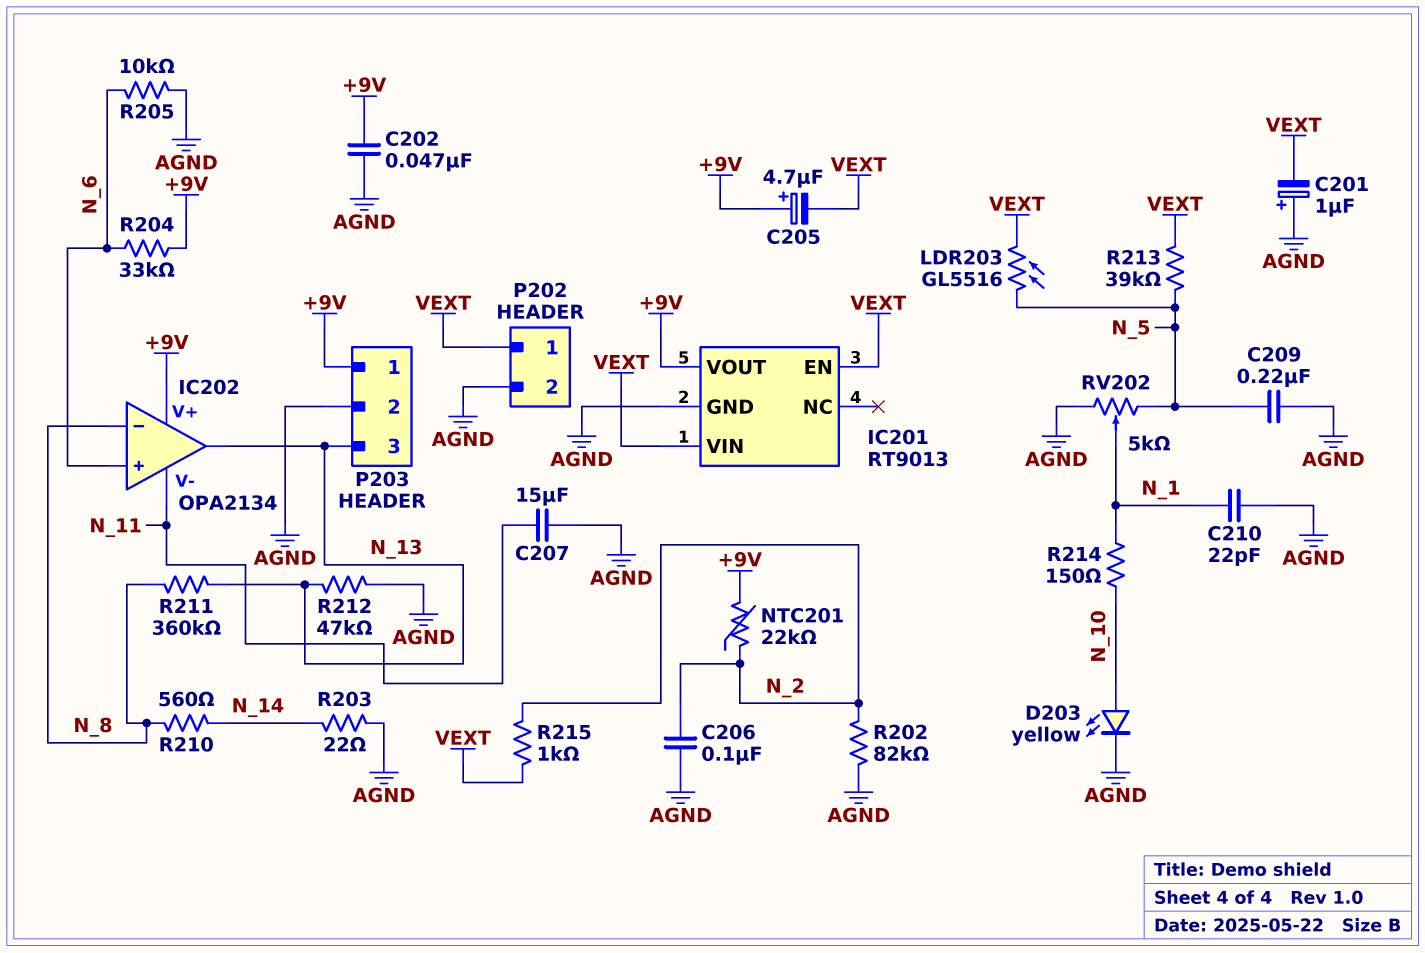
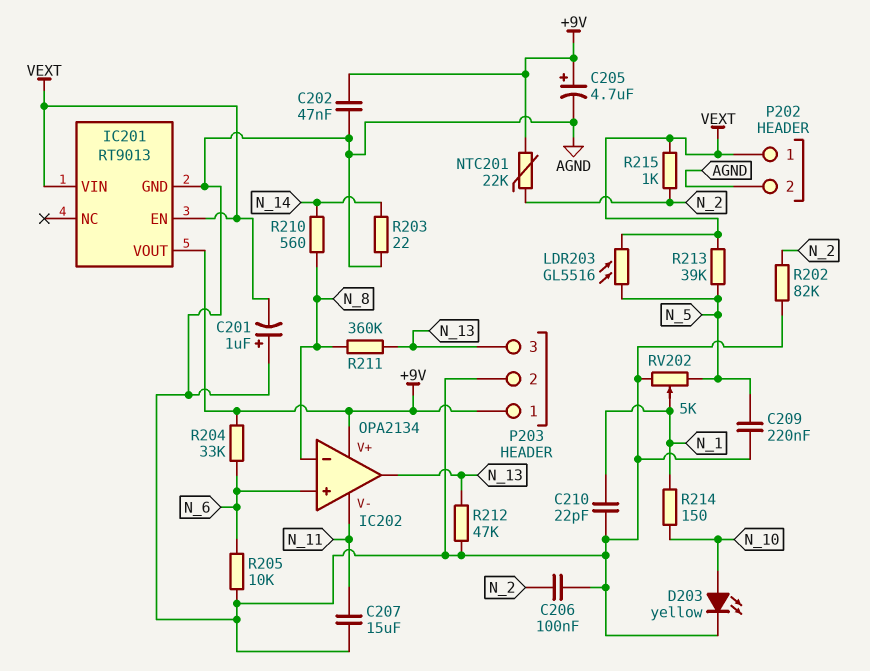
C205: 4.7uF (plus +9V, minus VEXT) -> 4.7uF (plus +9V, minus AGND)

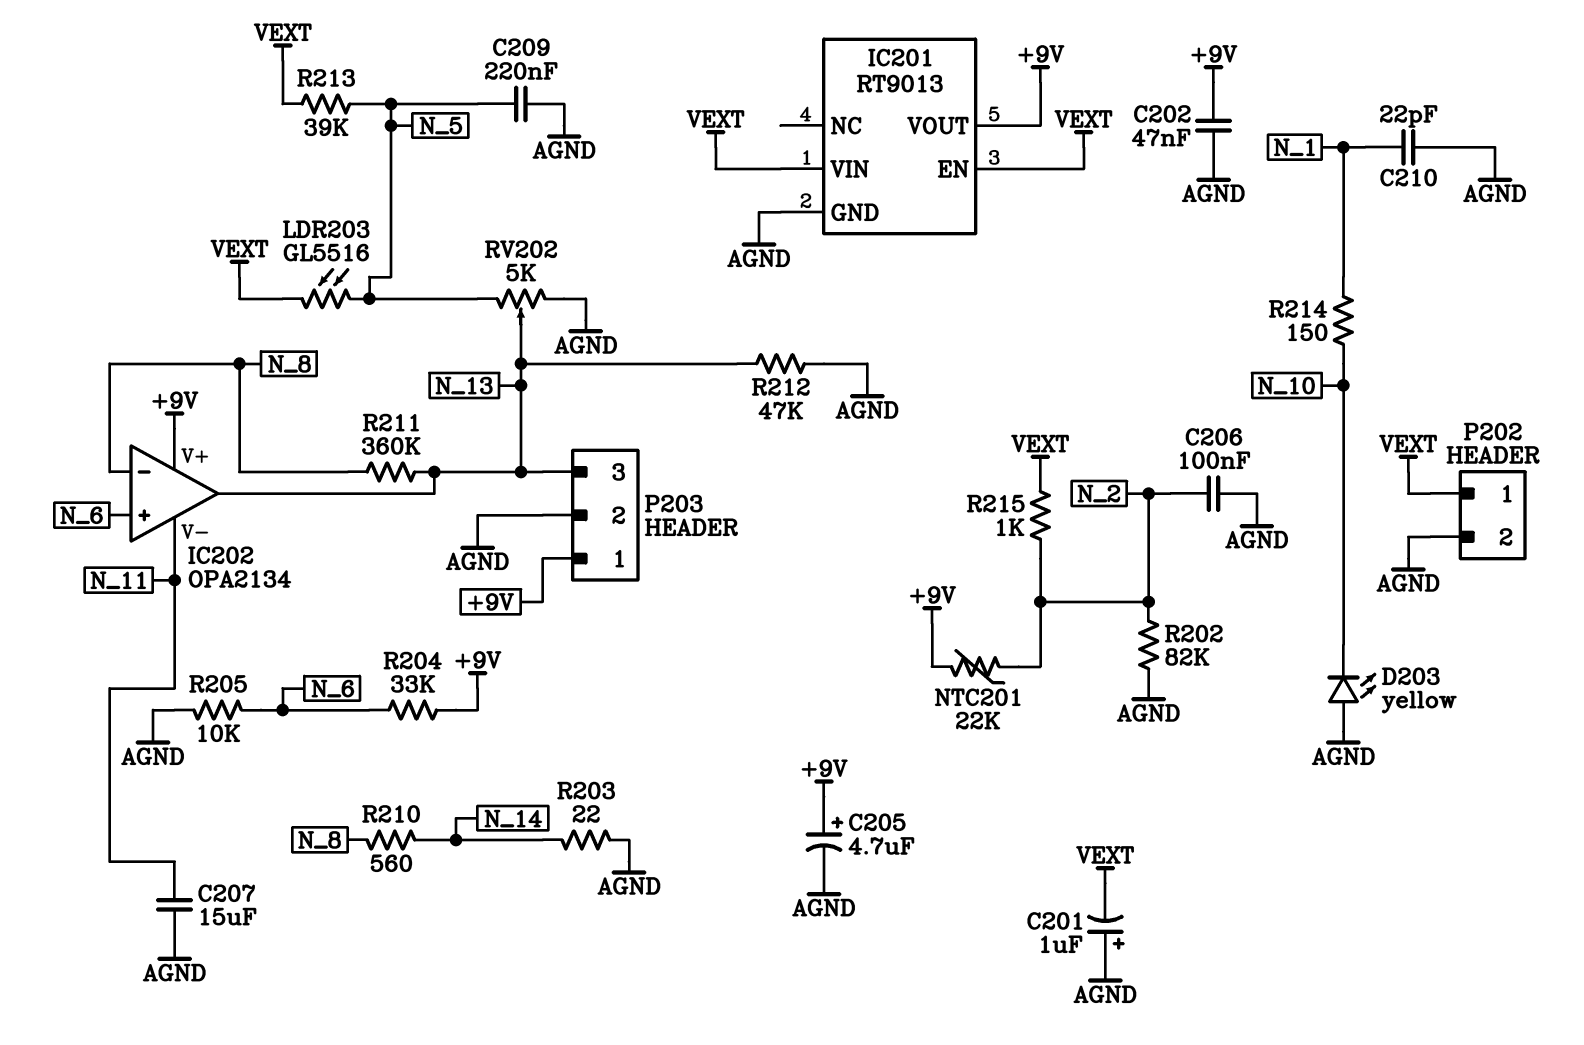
D203: LED yellow (A N_10, K AGND) -> LED yellow (A AGND, K N_10)
RV202: 5k (AGND, N_5, wiper N_1) -> 5k (AGND, N_5, wiper N_13)

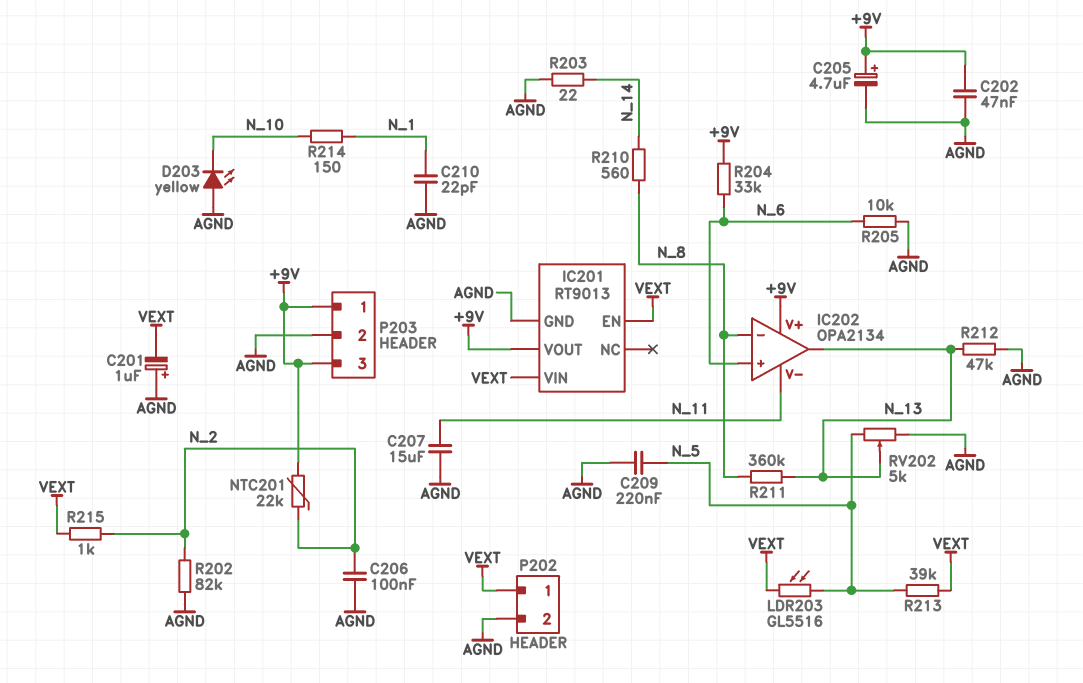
P203 pin 3: N_13 -> +9V

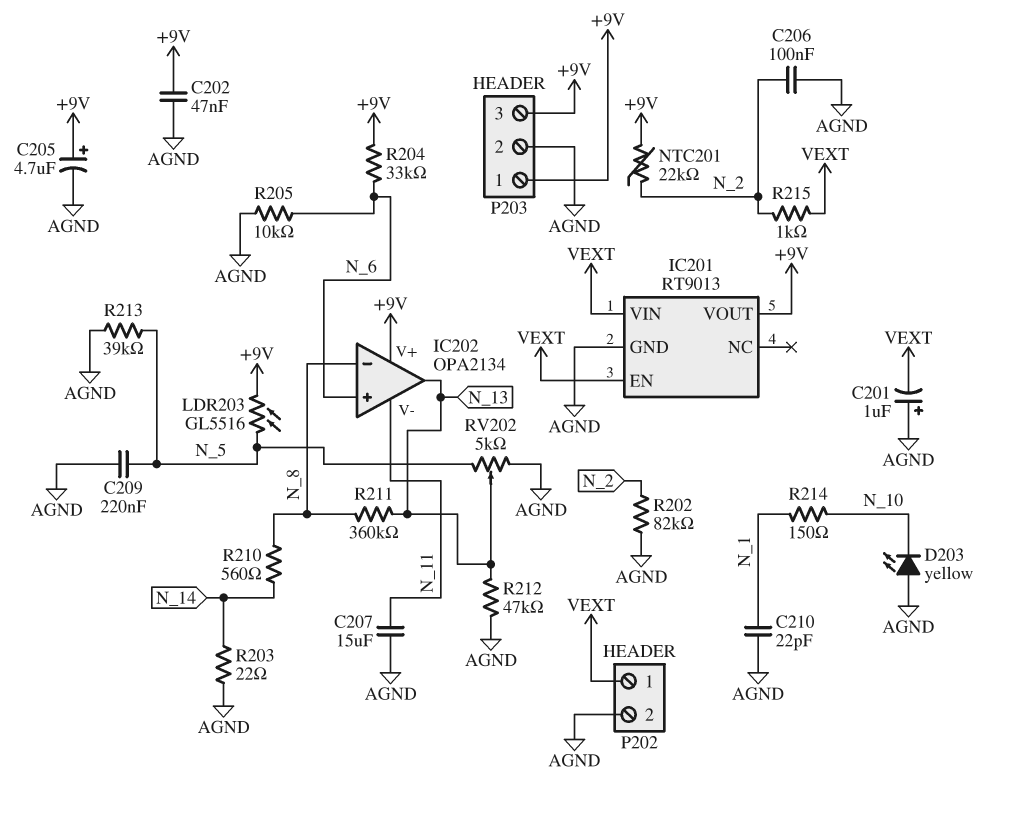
LDR203: GL5516 (N_5, VEXT) -> GL5516 (+9V, N_5)
R213: 39k (N_5, VEXT) -> 39k (AGND, N_5)

